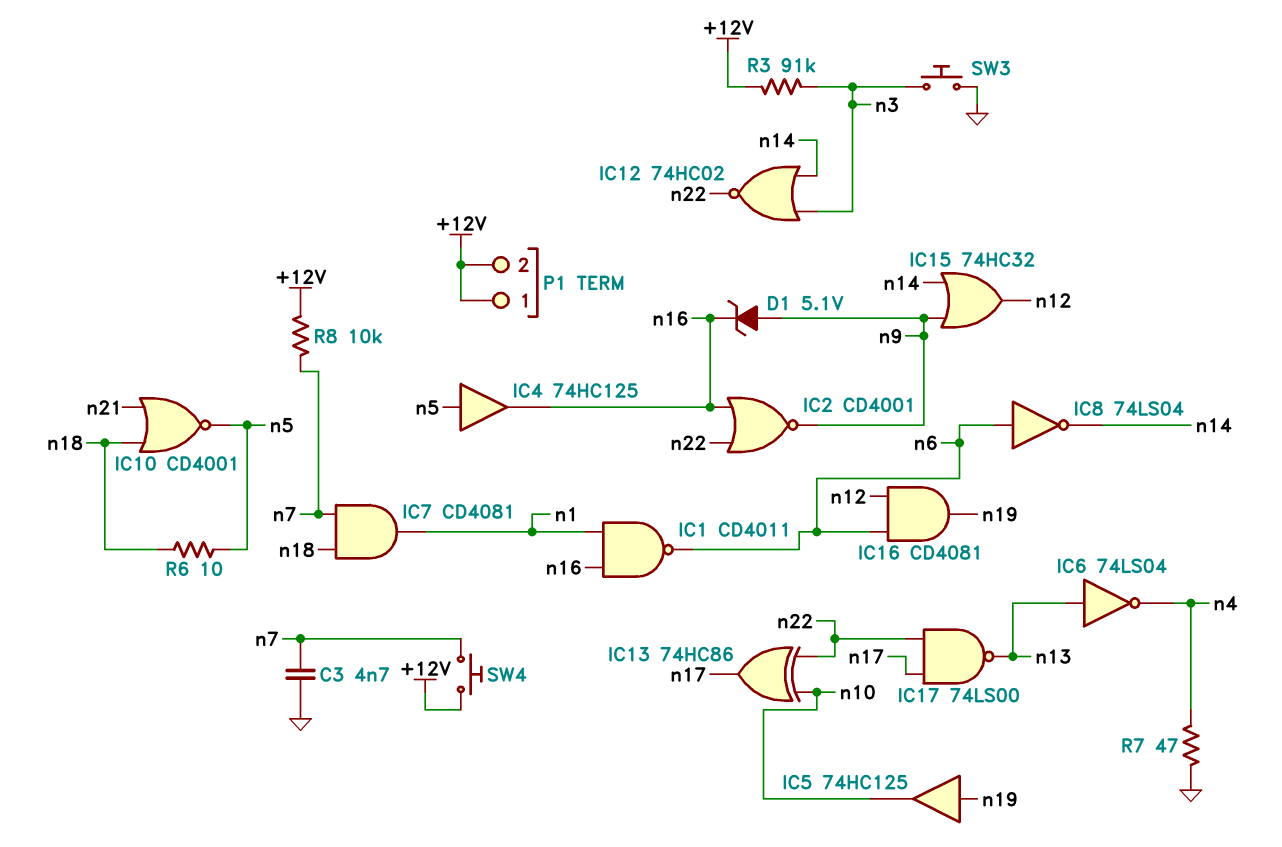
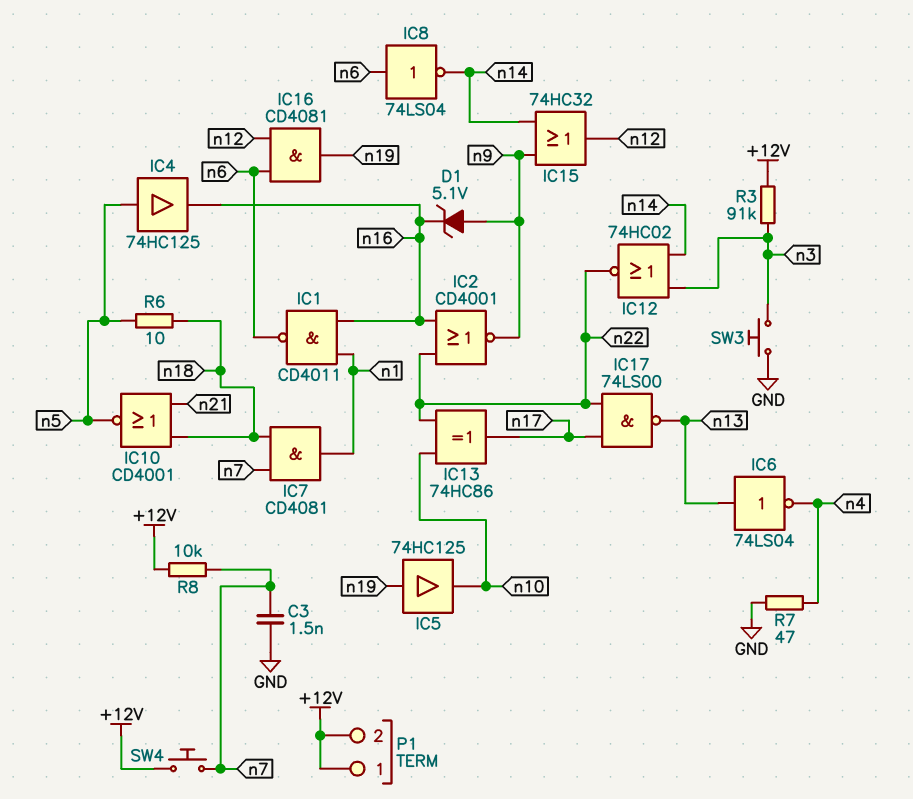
C3: 4.7nF (GND, n7) -> 1.5nF (GND, n7)

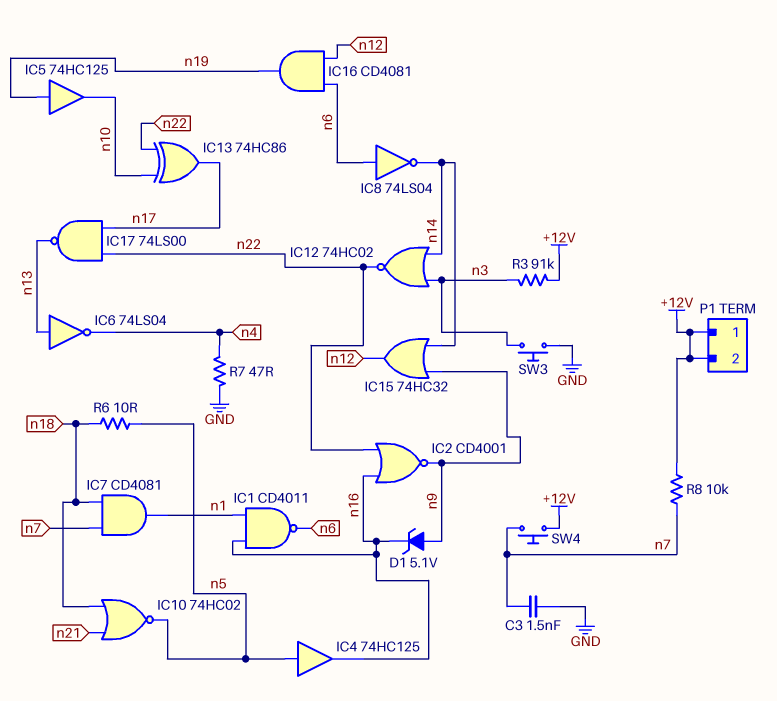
IC10: NOR CD4001 (in n18, in n21, out n5) -> NOR 74HC02 (in n18, in n21, out n5)

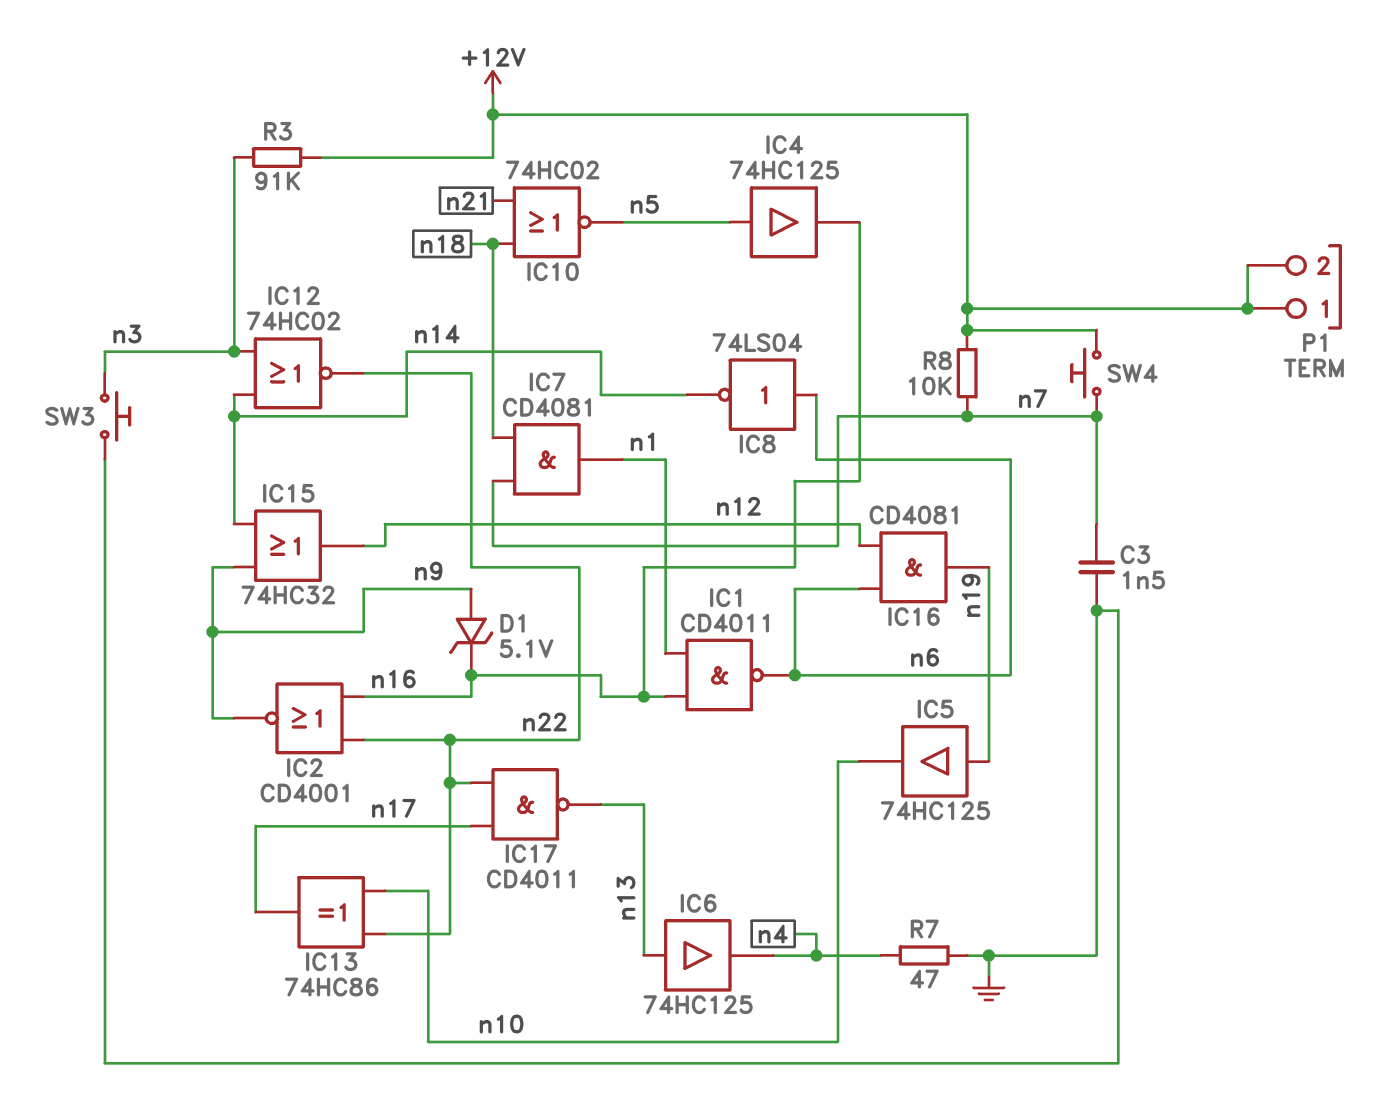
IC6: NOT 74LS04 (in n13, out n4) -> buffer 74HC125 (in n13, out n4)
IC17: NAND 74LS00 (in n17, in n22, out n13) -> NAND CD4011 (in n17, in n22, out n13)
R6: 10 (n5, n18) -> none

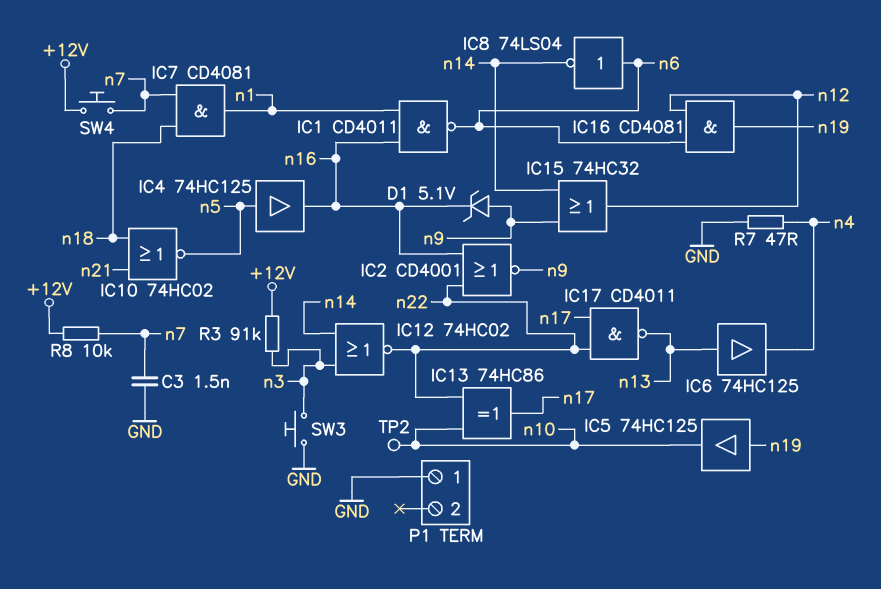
P1 pin 1: +12V -> GND
P1 pin 2: +12V -> none
TP2: none -> test point (n10)

